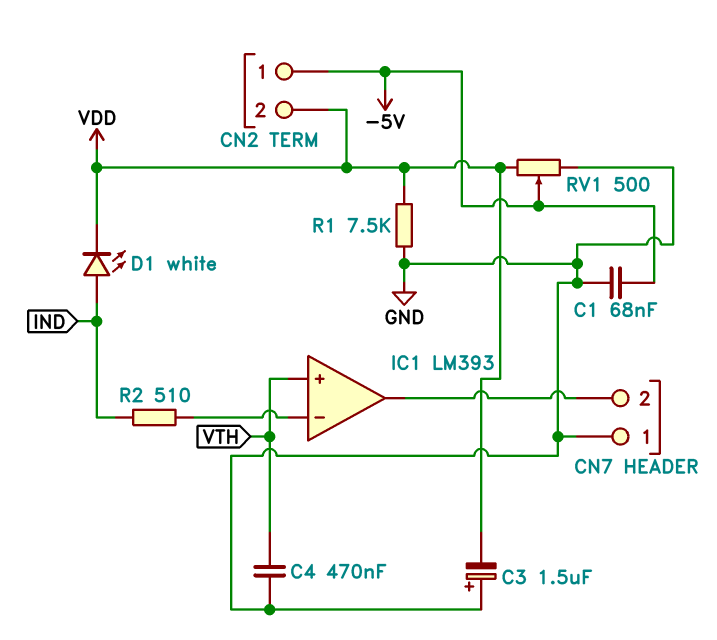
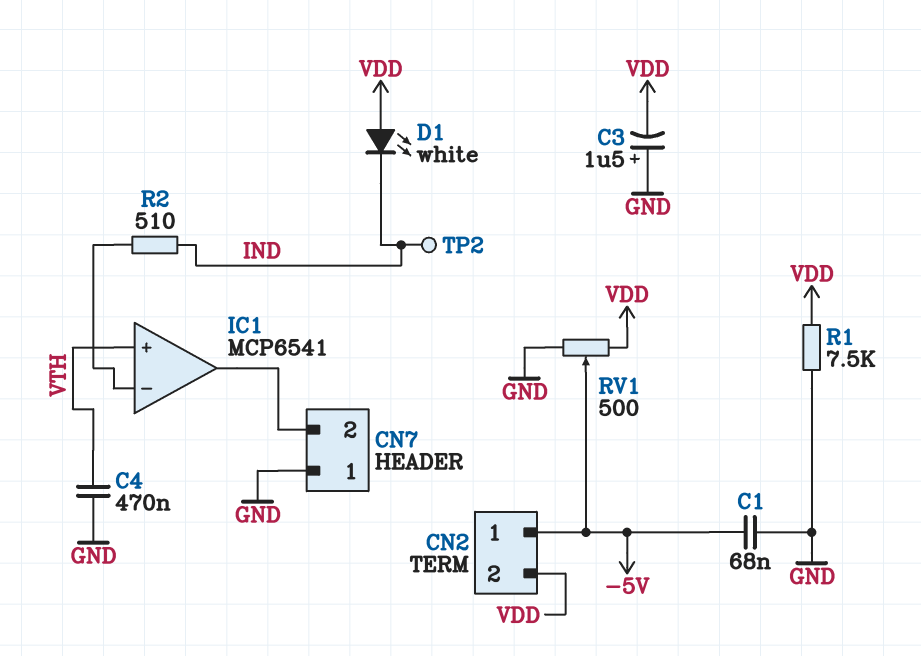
D1: LED white (A IND, K VDD) -> LED white (A VDD, K IND)
IC1: LM393 -> MCP6541
TP2: none -> test point (IND)

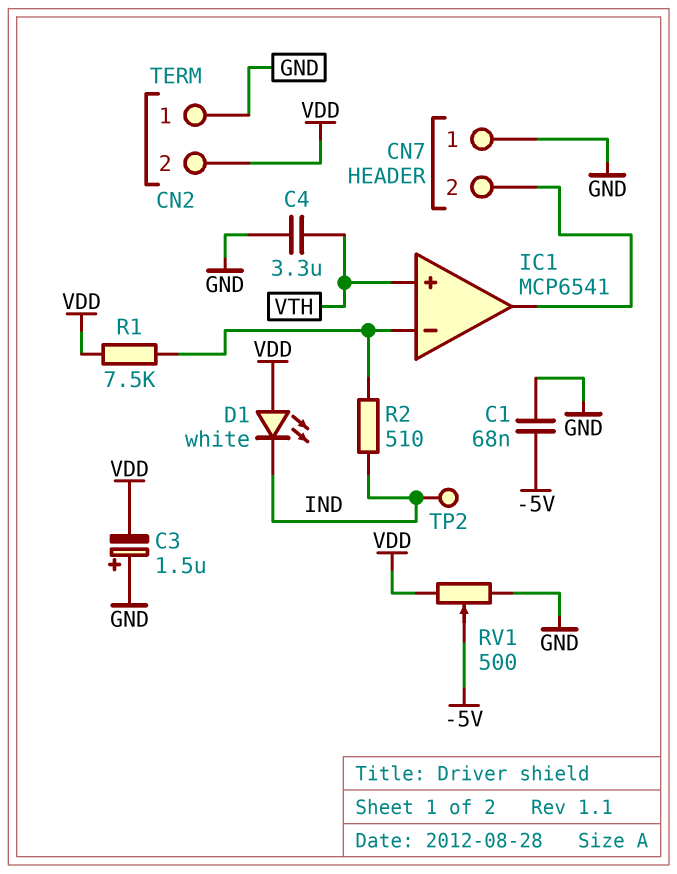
C4: 470nF (GND, VTH) -> 3.3uF (GND, VTH)
CN2 pin 1: -5V -> GND
R1: 7.5k (GND, VDD) -> 7.5k (IC1/in-, VDD)

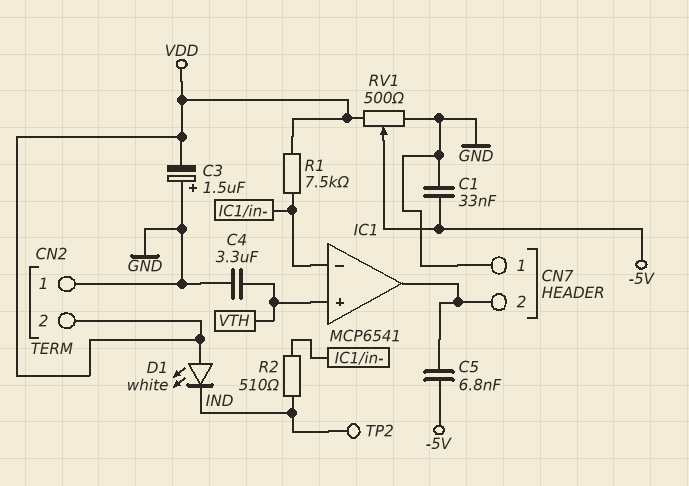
C1: 68nF (-5V, GND) -> 33nF (-5V, GND)
C5: none -> 6.8nF (-5V, CN7/2)

